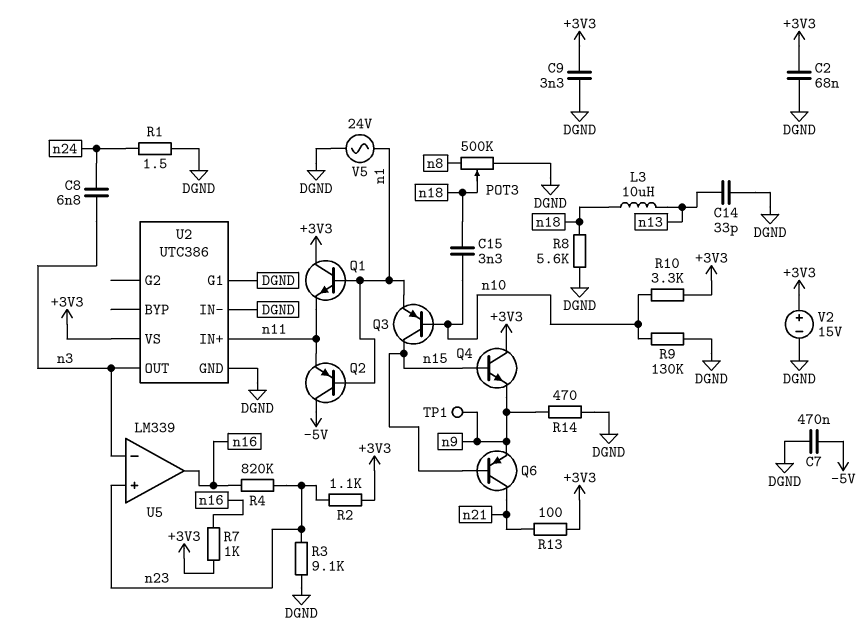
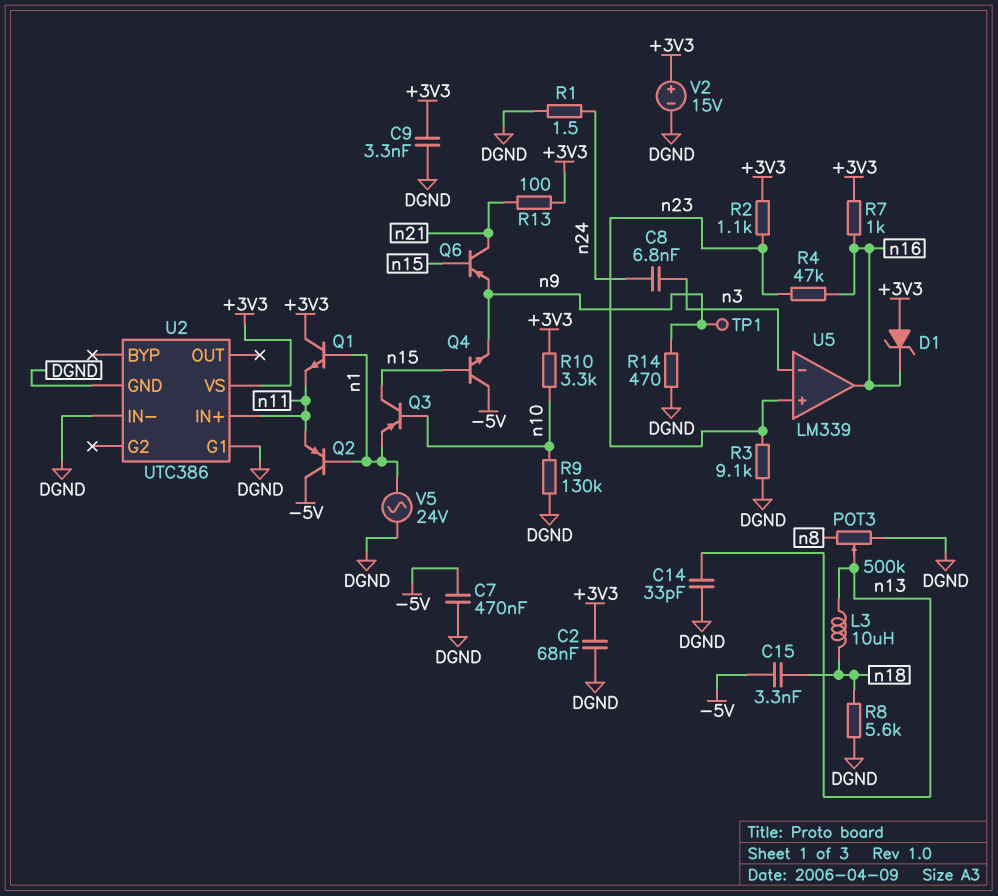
C15: 3.3nF (n10, n18) -> 3.3nF (-5V, n18)
D1: none -> zener (A +3V3, K n16)
POT3: 500k (DGND, n8, wiper n18) -> 500k (DGND, n8, wiper n13)
Q4: NPN (B n15, C +3V3, E n9) -> NPN (B n15, C -5V, E n9)
R4: 820k (n16, n23) -> 47k (n16, n23)
U2 pin OUT: n3 -> none

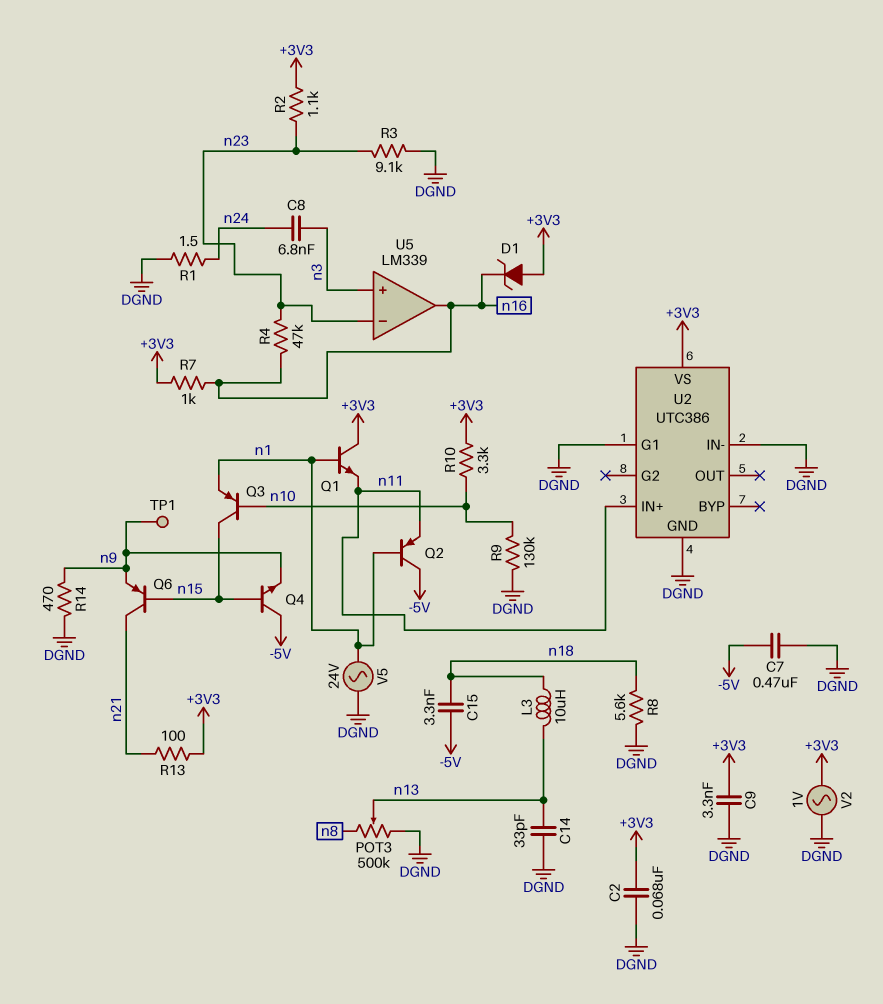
U5 pin in+: n23 -> n3
U5 pin in-: n3 -> n23
V2: 15V (plus +3V3, minus DGND) -> AC 1V (+3V3, DGND)

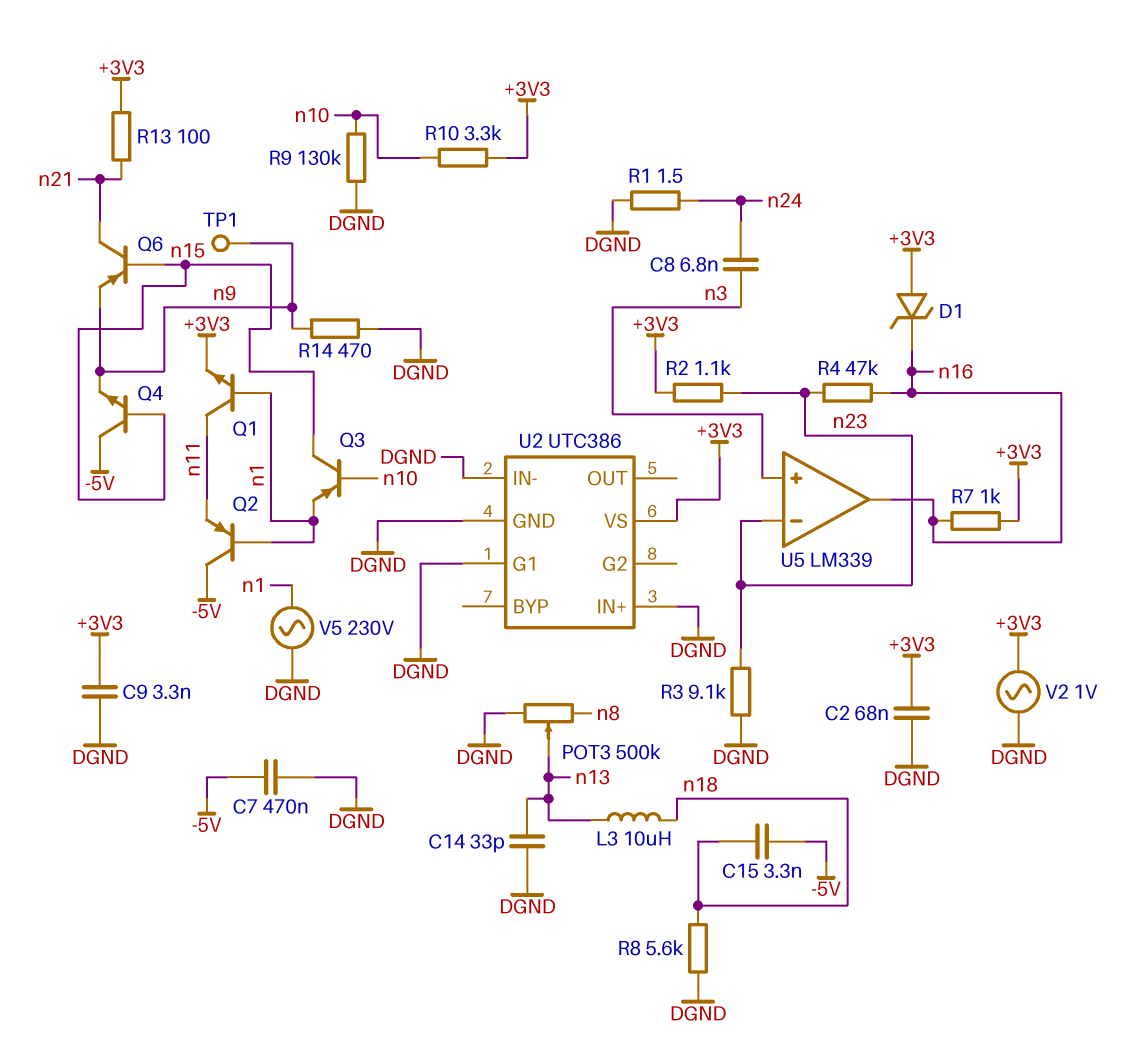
Q1: NPN (B n1, C +3V3, E n11) -> NPN (B n1, C n11, E +3V3)
U2 pin IN+: n11 -> DGND
V5: AC 24V (DGND, n1) -> AC 230V (DGND, n1)

